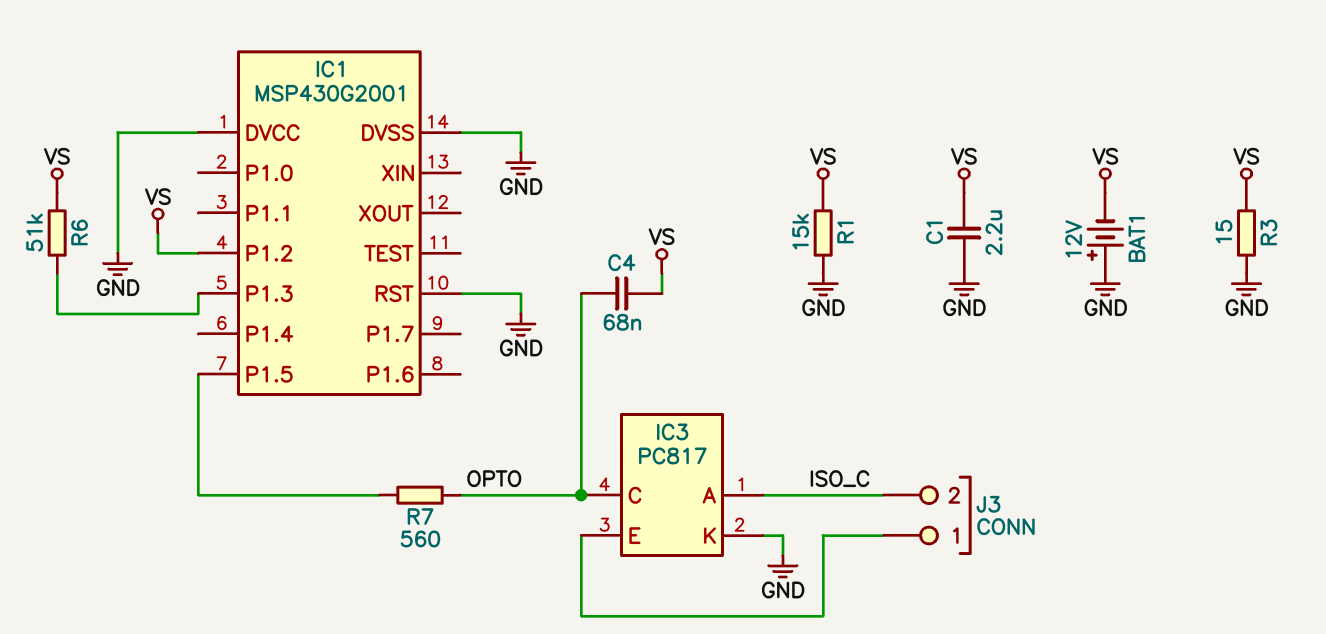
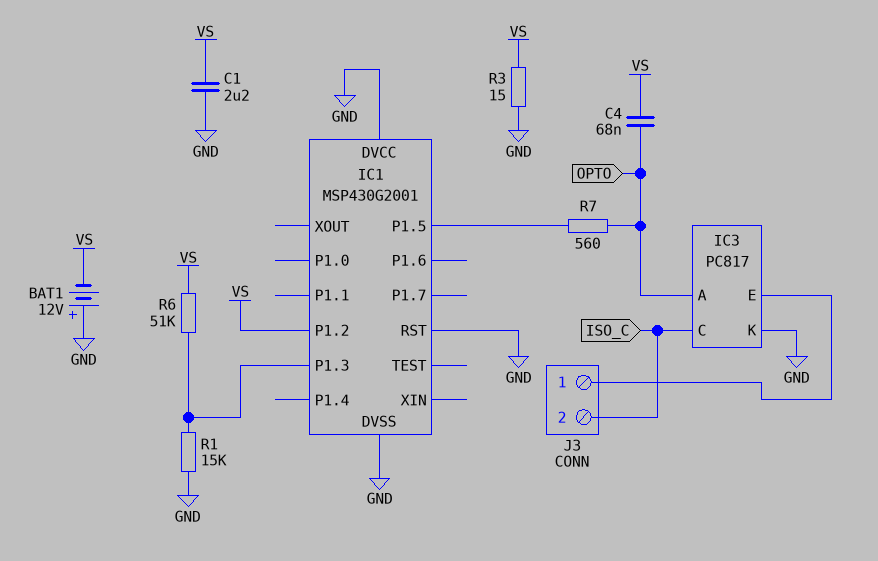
IC3 pin A: ISO_C -> OPTO
IC3 pin C: OPTO -> ISO_C
R1: 15k (GND, VS) -> 15k (GND, IC1/P1.3)

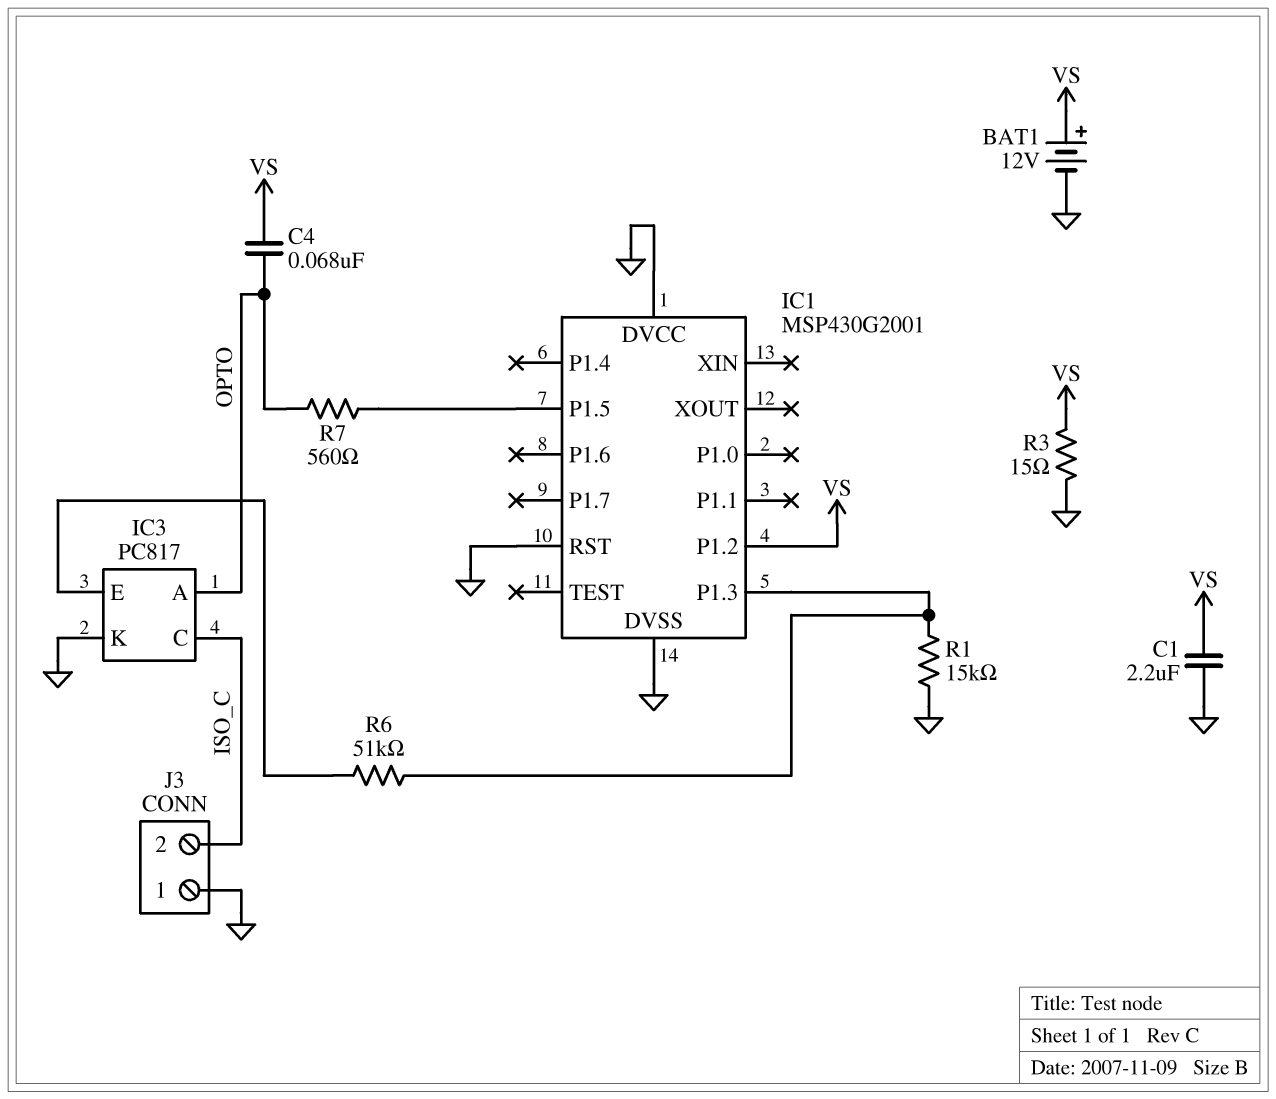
BAT1: 12V (plus GND, minus VS) -> 12V (plus VS, minus GND)
J3 pin 1: IC3/E -> GND
R6: 51k (IC1/P1.3, VS) -> 51k (IC1/P1.3, IC3/E)

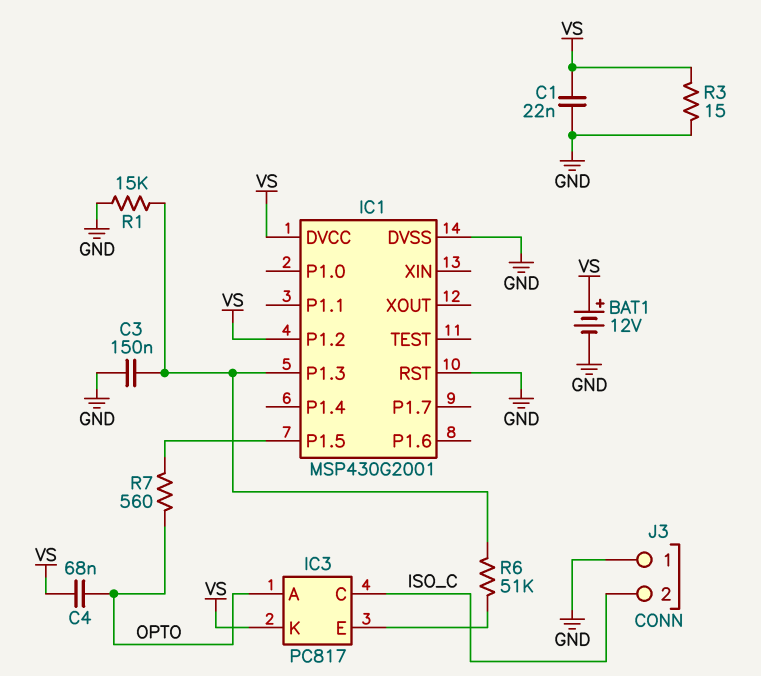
C1: 2.2uF (GND, VS) -> 22nF (GND, VS)
C3: none -> 150nF (GND, IC1/P1.3)
IC1 pin DVCC: GND -> VS
IC3 pin K: GND -> VS

